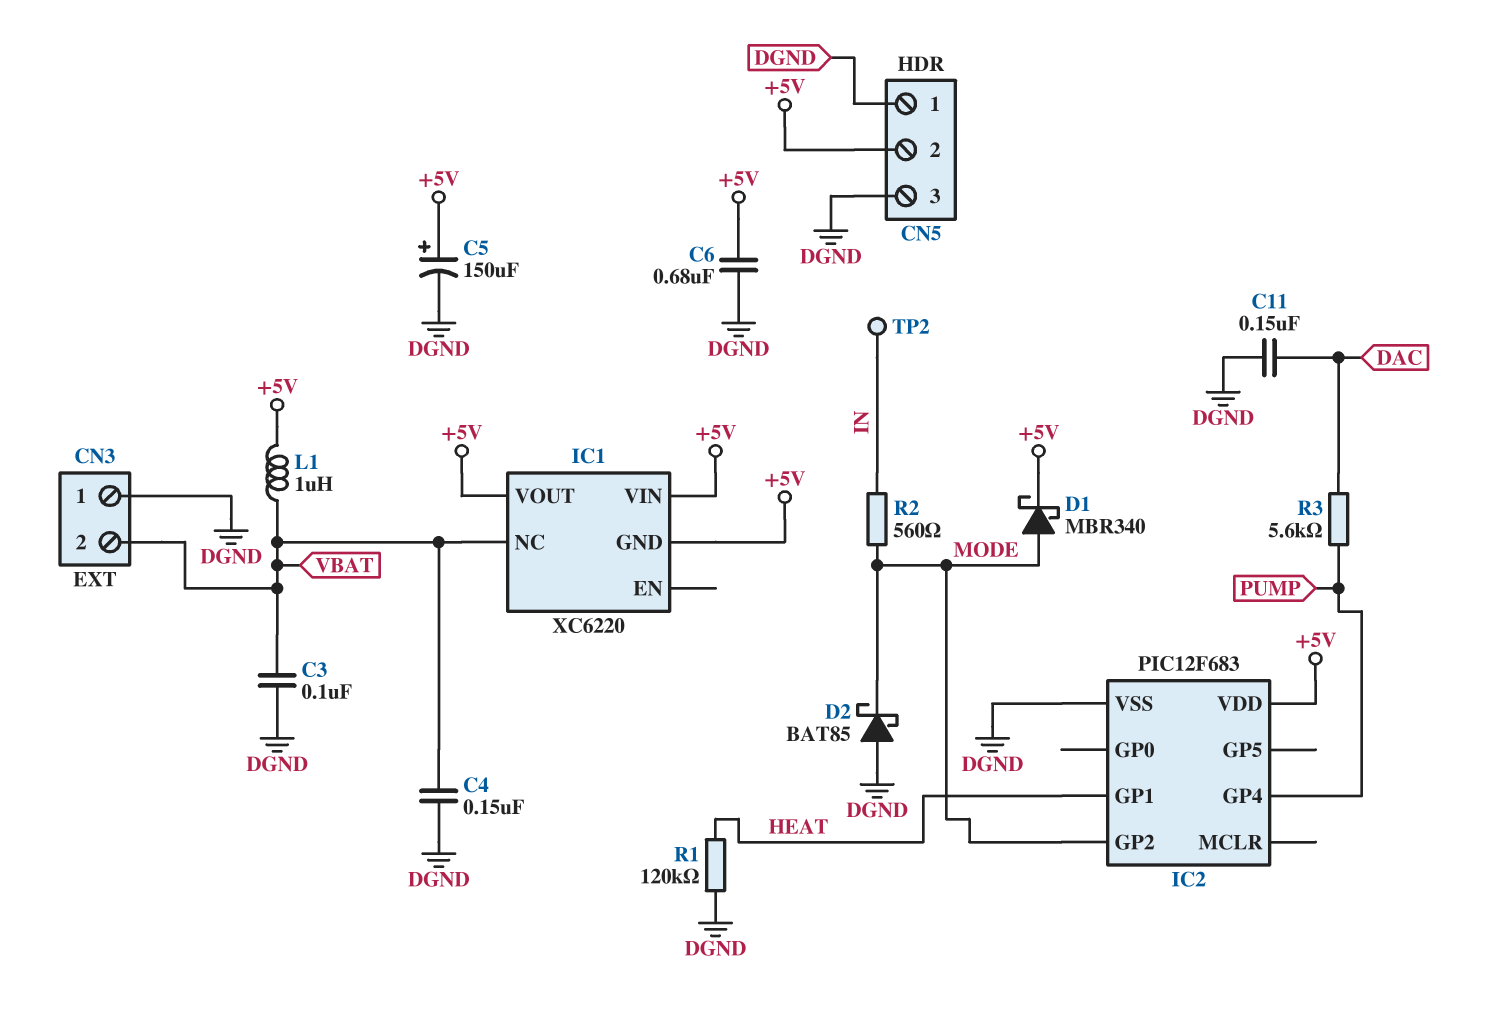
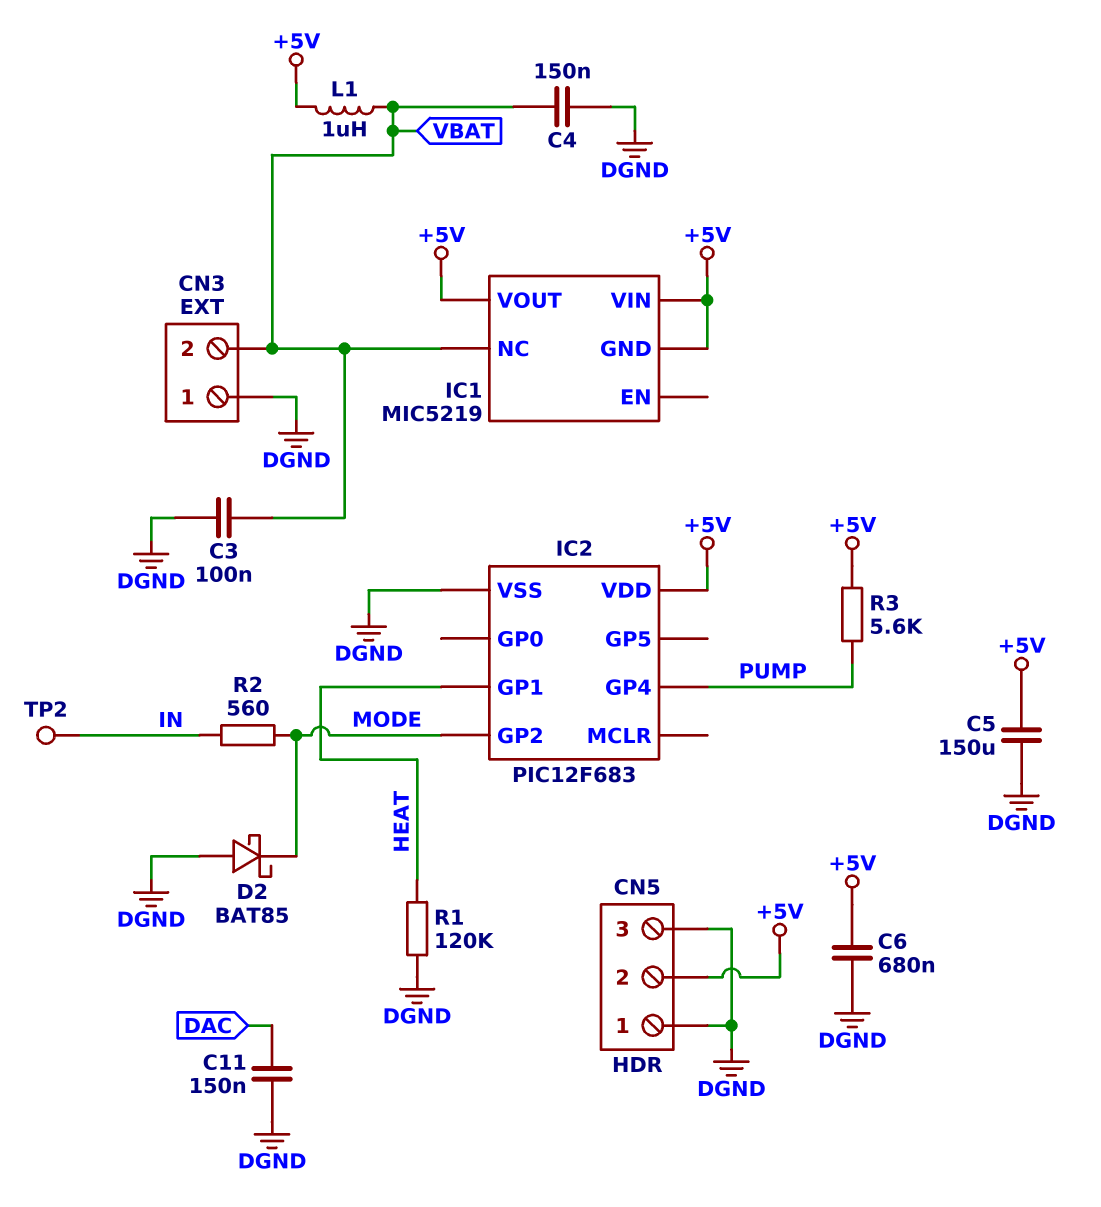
C5: 150uF (plus +5V, minus DGND) -> 150uF (+5V, DGND)
D1: schottky MBR340 (A MODE, K +5V) -> none
IC1: XC6220 -> MIC5219
R3: 5.6k (DAC, PUMP) -> 5.6k (+5V, PUMP)

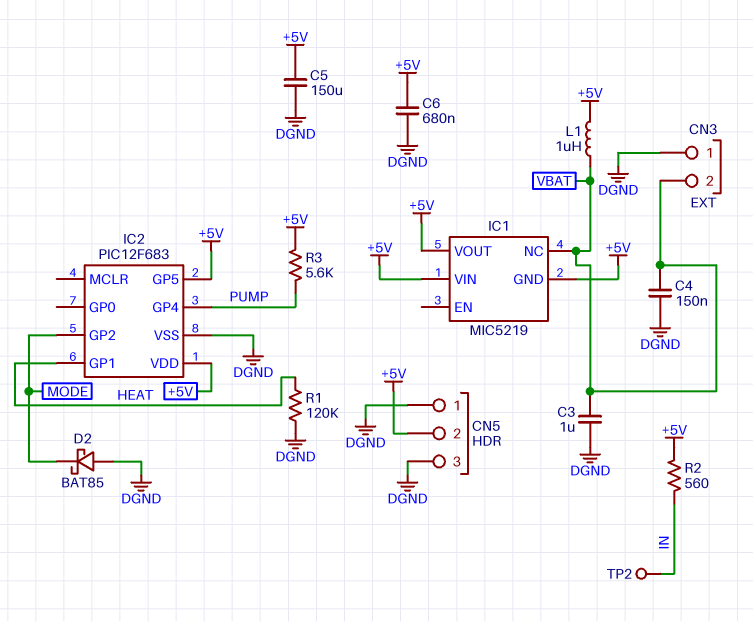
C3: 100nF (DGND, VBAT) -> 1uF (DGND, VBAT)
C11: 150nF (DAC, DGND) -> none
IC2 pin GP5: none -> +5V
R2: 560 (IN, MODE) -> 560 (+5V, IN)

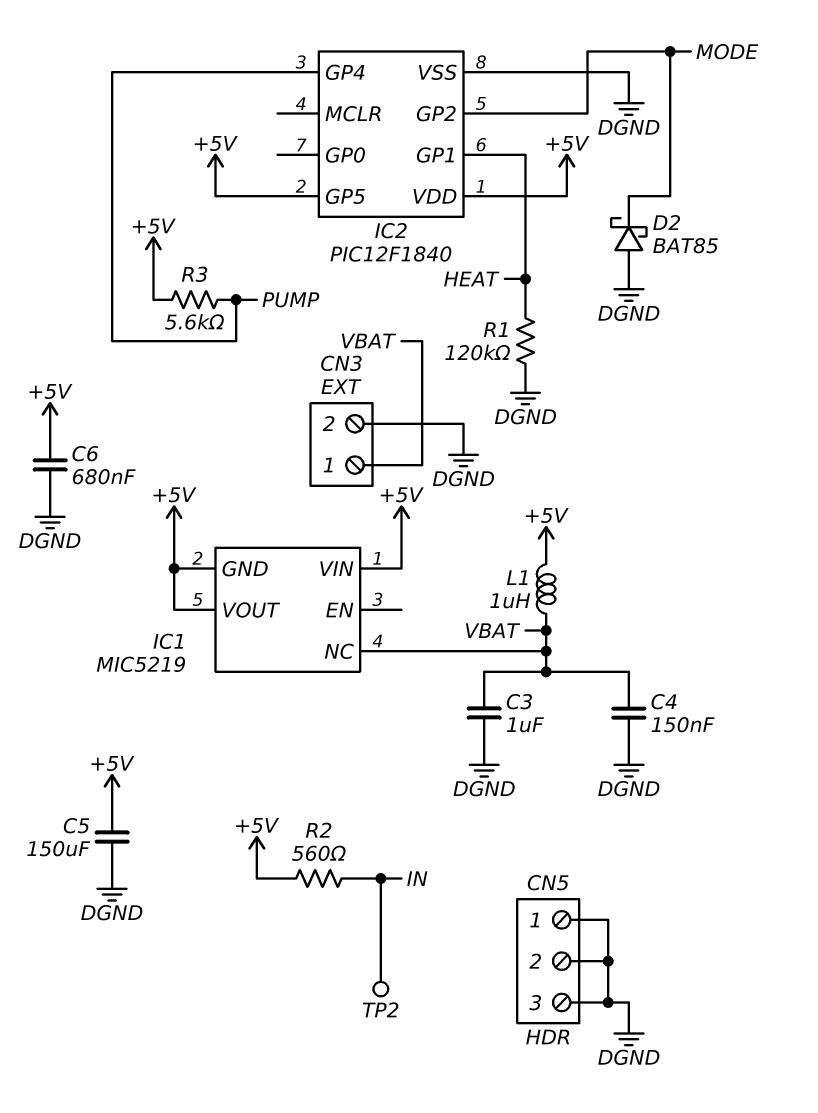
CN3 pin 1: DGND -> VBAT
CN3 pin 2: VBAT -> DGND
CN5 pin 2: +5V -> DGND
IC2: PIC12F683 -> PIC12F1840

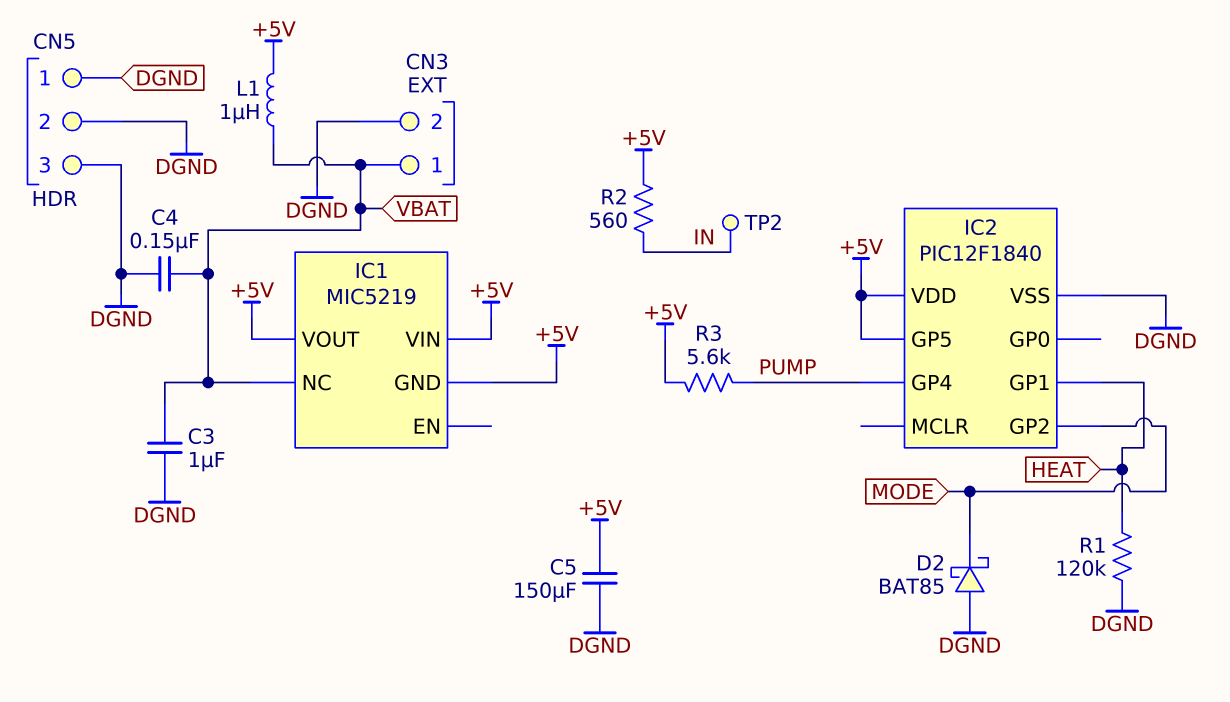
C6: 680nF (+5V, DGND) -> none

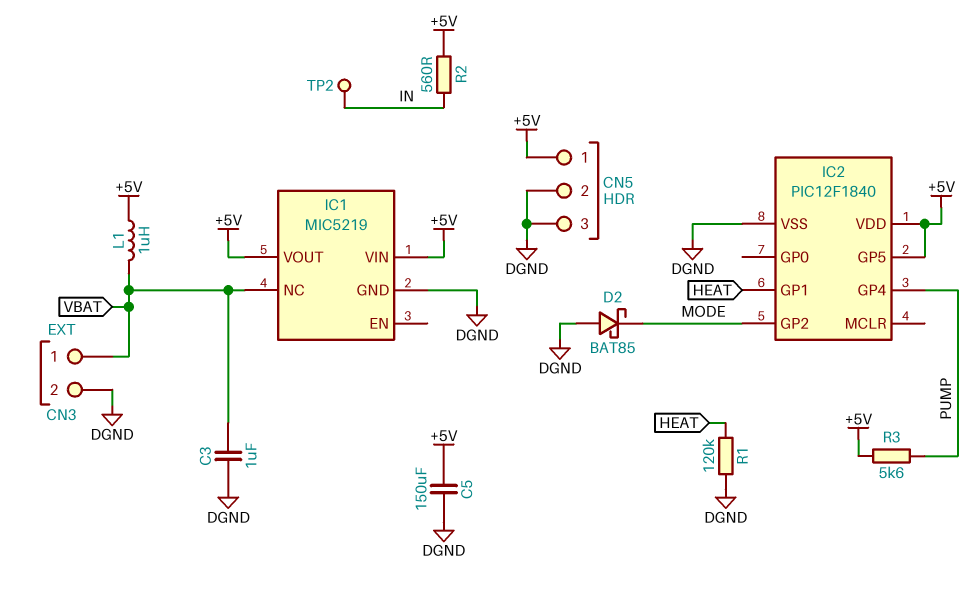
C4: 150nF (DGND, VBAT) -> none
CN5 pin 1: DGND -> +5V
IC1 pin GND: +5V -> DGND

